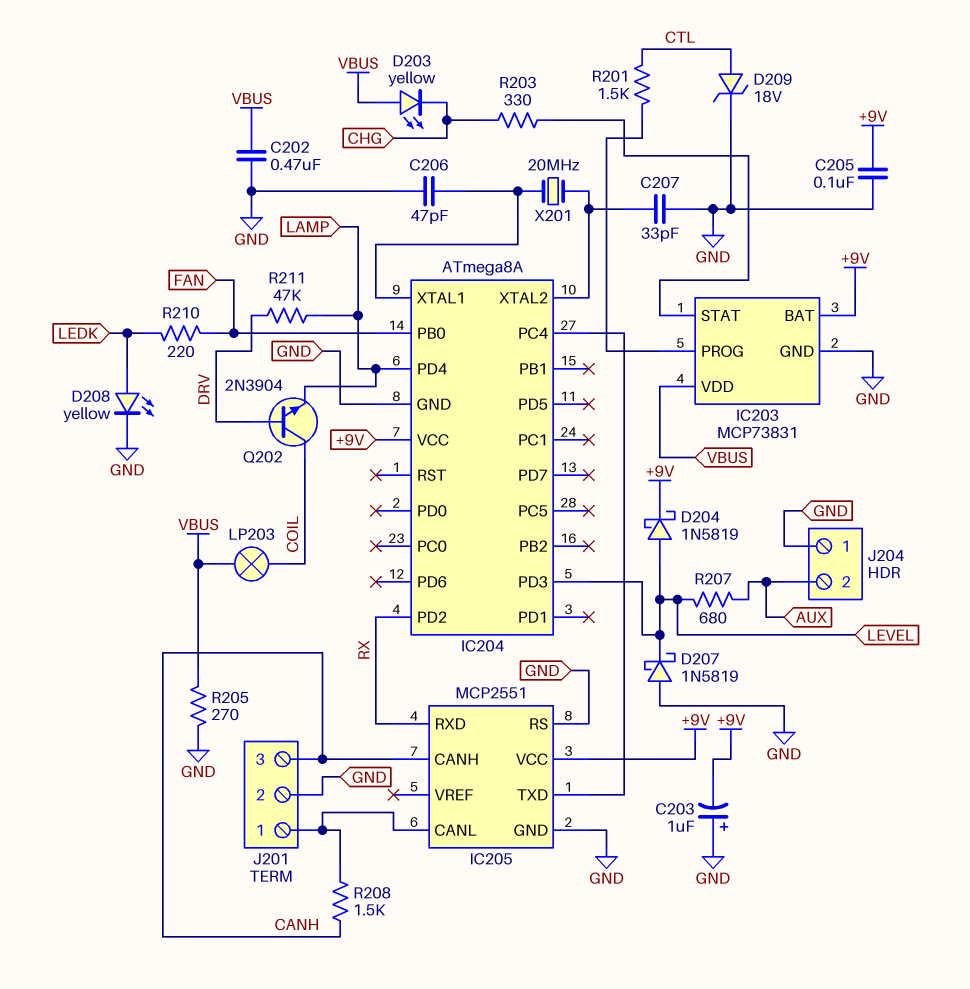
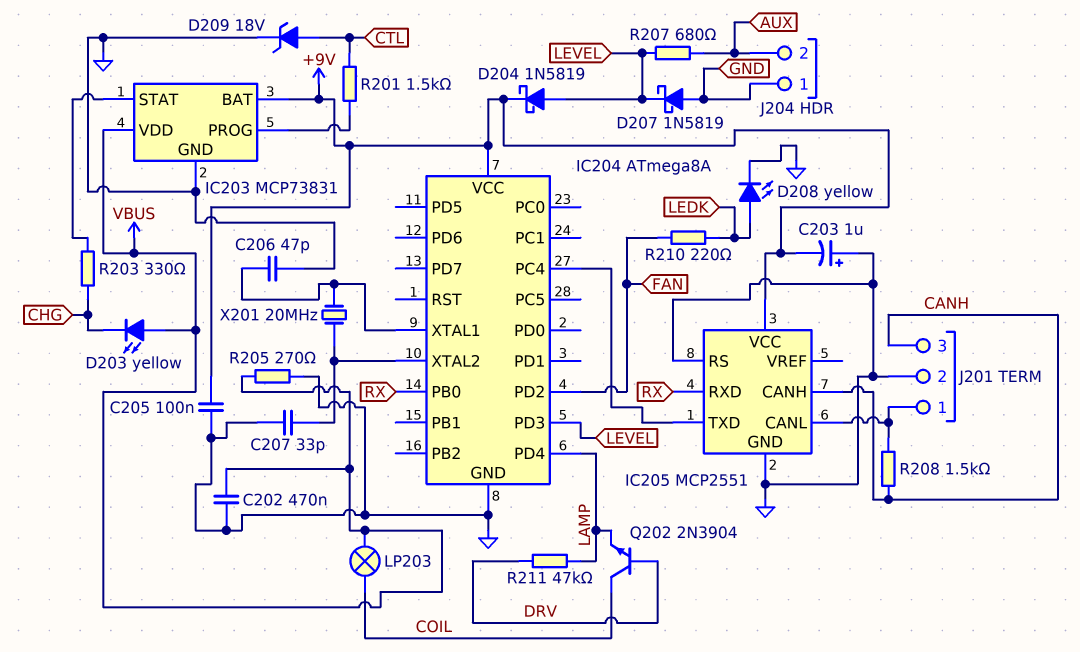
IC204 pin PB0: FAN -> RX
IC204 pin PD2: RX -> FAN

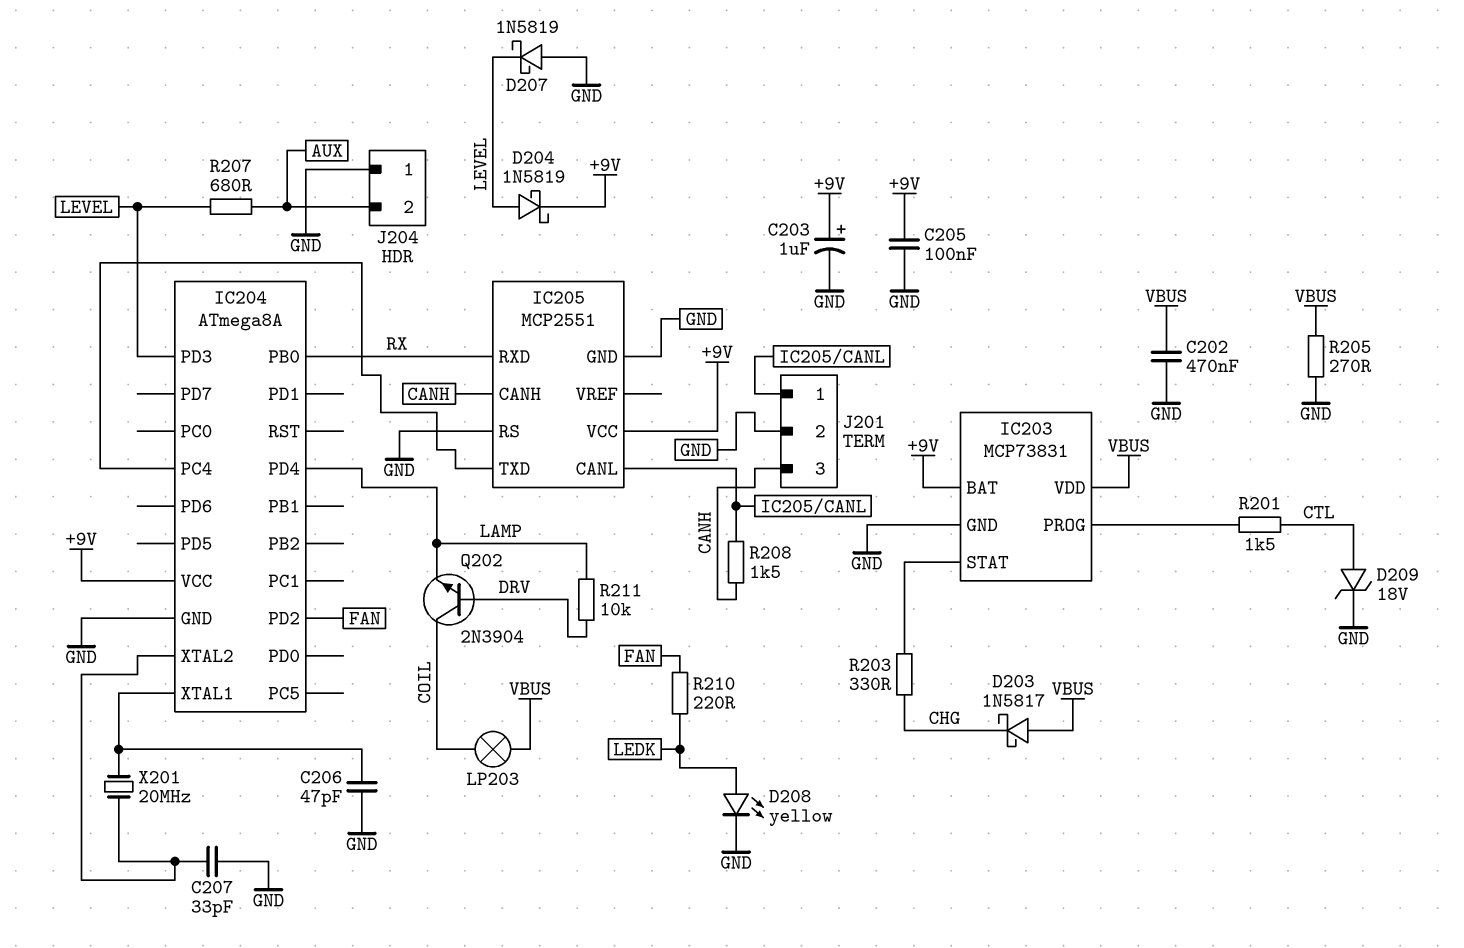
C203: 1uF (plus GND, minus +9V) -> 1uF (plus +9V, minus GND)
D203: LED yellow (A VBUS, K CHG) -> schottky 1N5817 (A VBUS, K CHG)
R211: 47k (DRV, LAMP) -> 10k (DRV, LAMP)

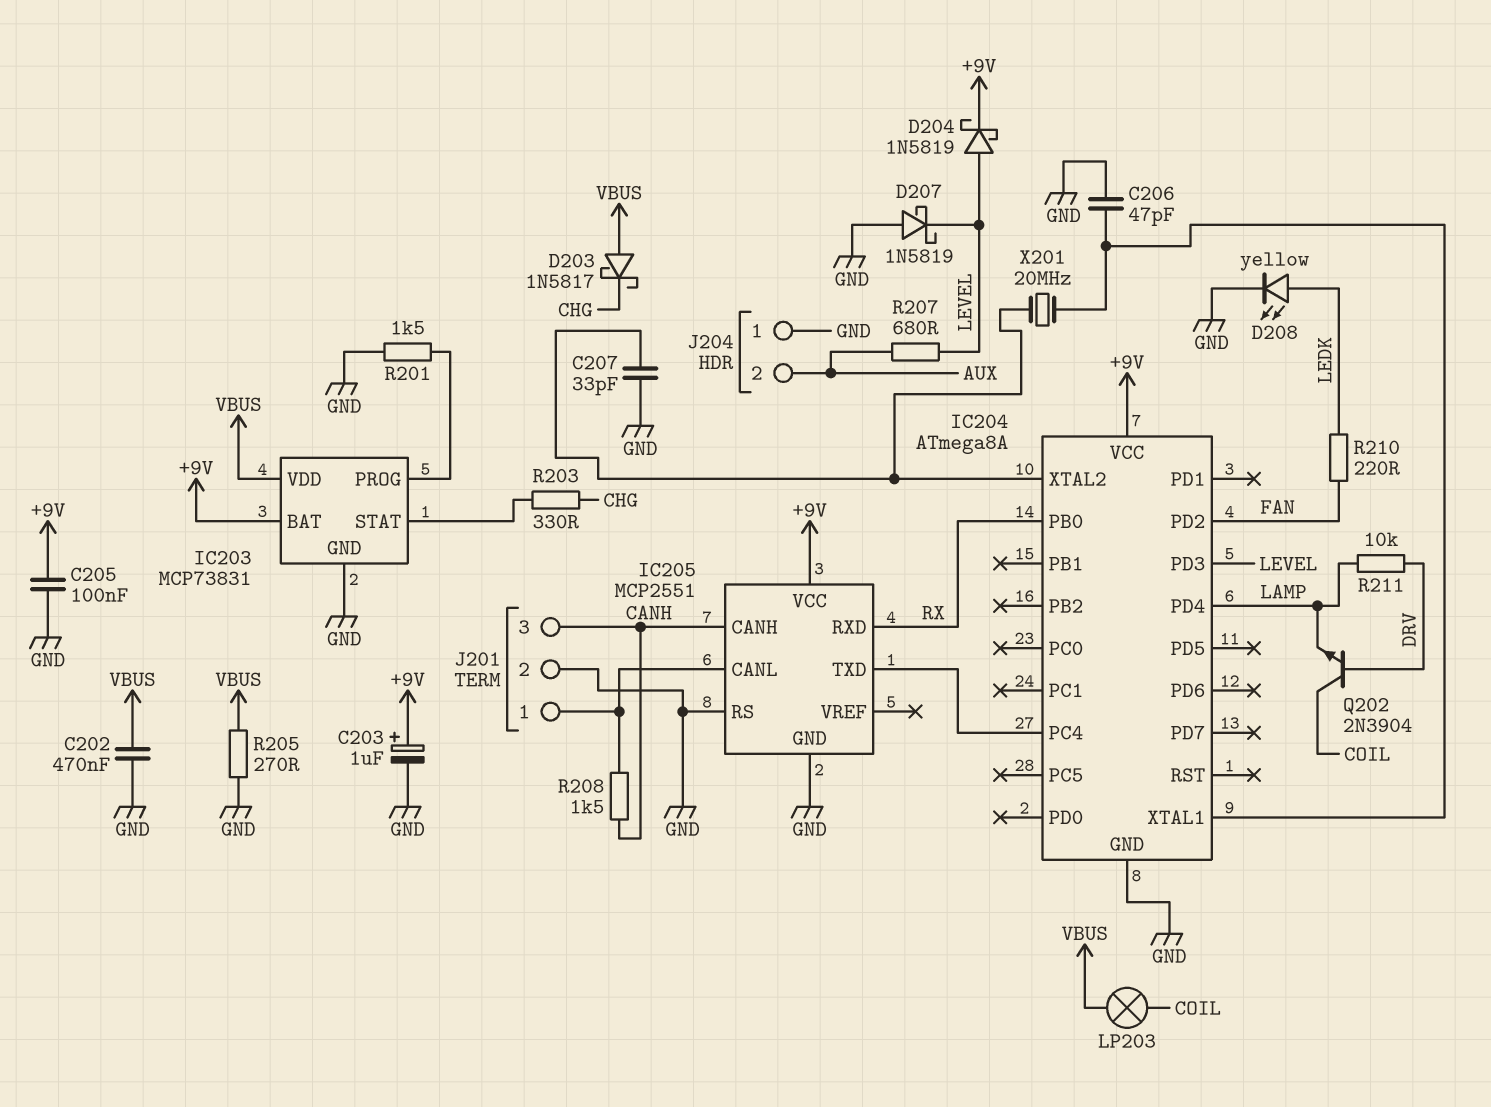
D209: zener 18V (A CTL, K GND) -> none
R201: 1.5k (CTL, IC203/PROG) -> 1.5k (GND, IC203/PROG)

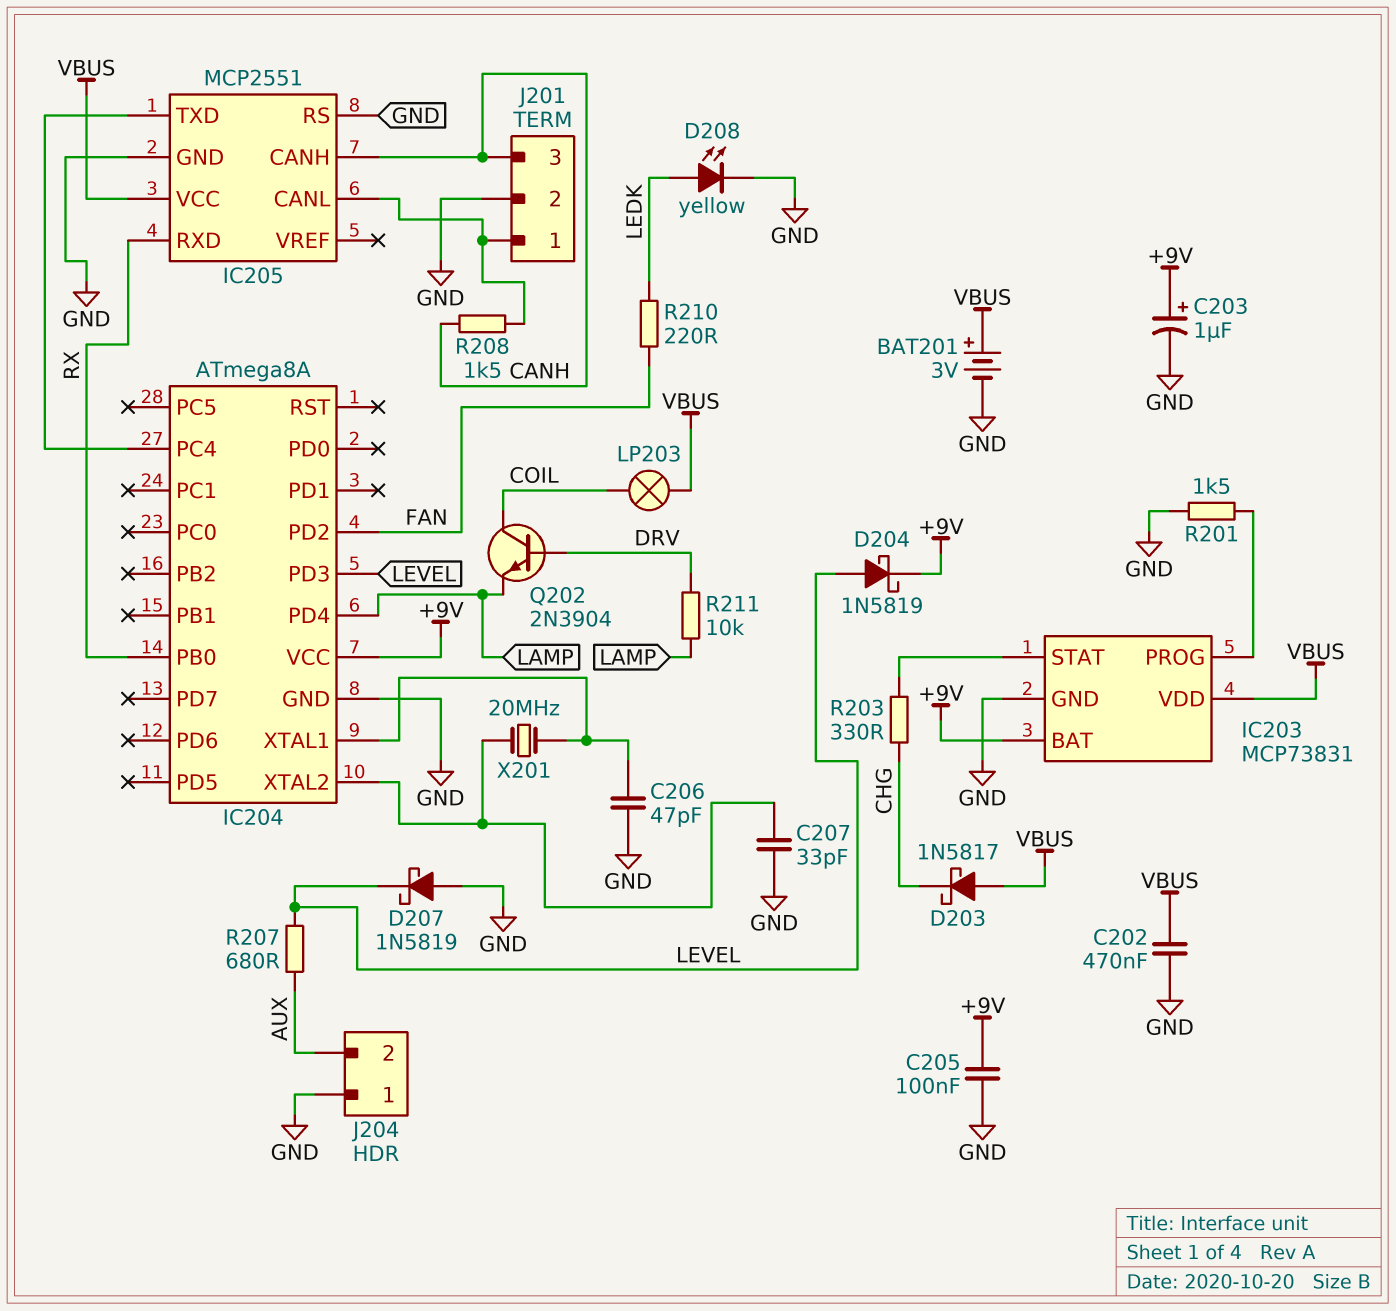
BAT201: none -> 3V (plus VBUS, minus GND)
IC205 pin VCC: +9V -> VBUS
R205: 270 (GND, VBUS) -> none

